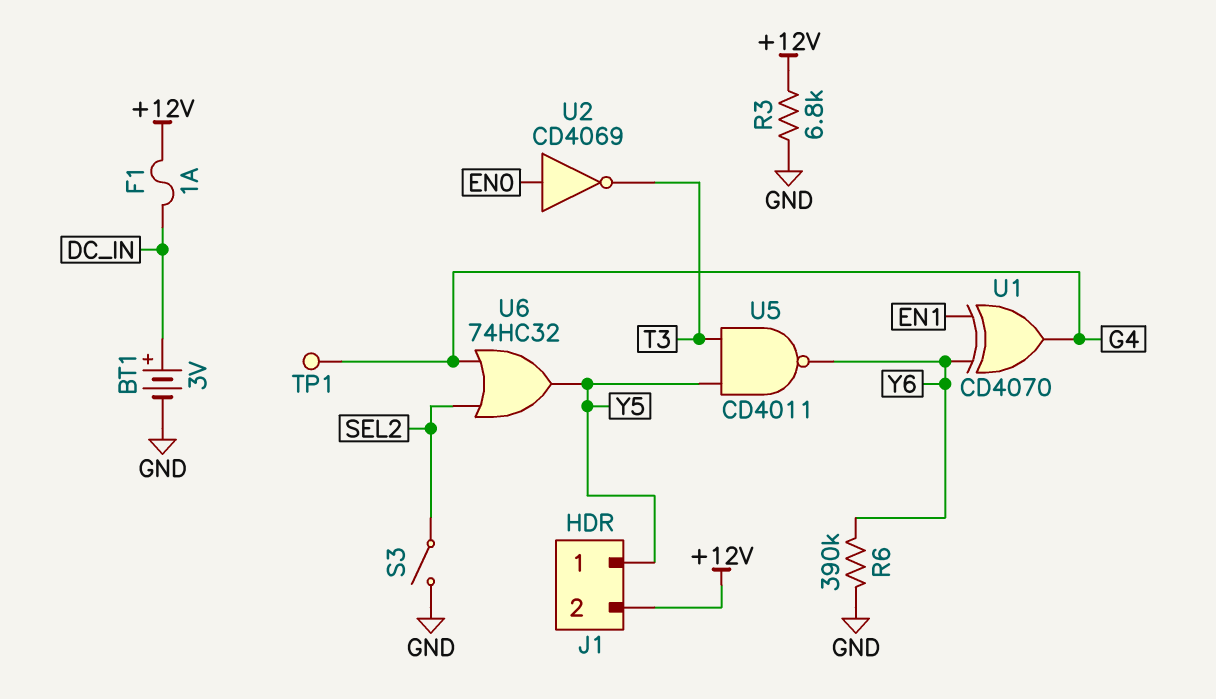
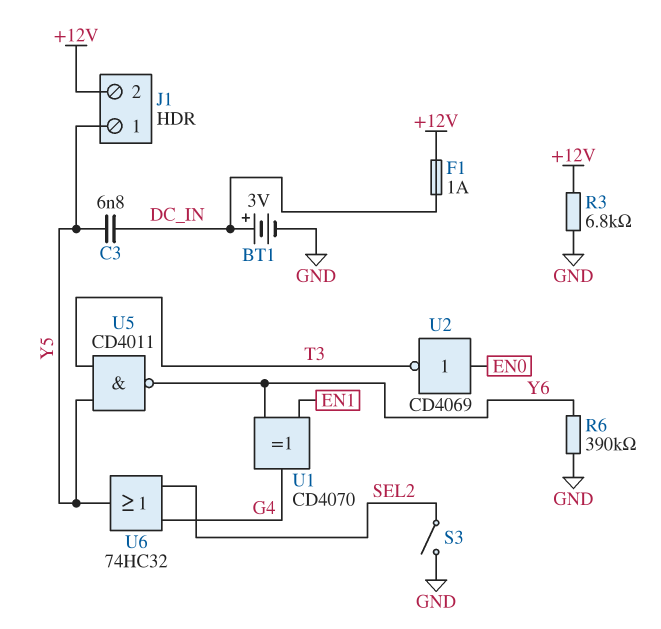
C3: none -> 6.8nF (DC_IN, Y5)
TP1: test point (G4) -> none

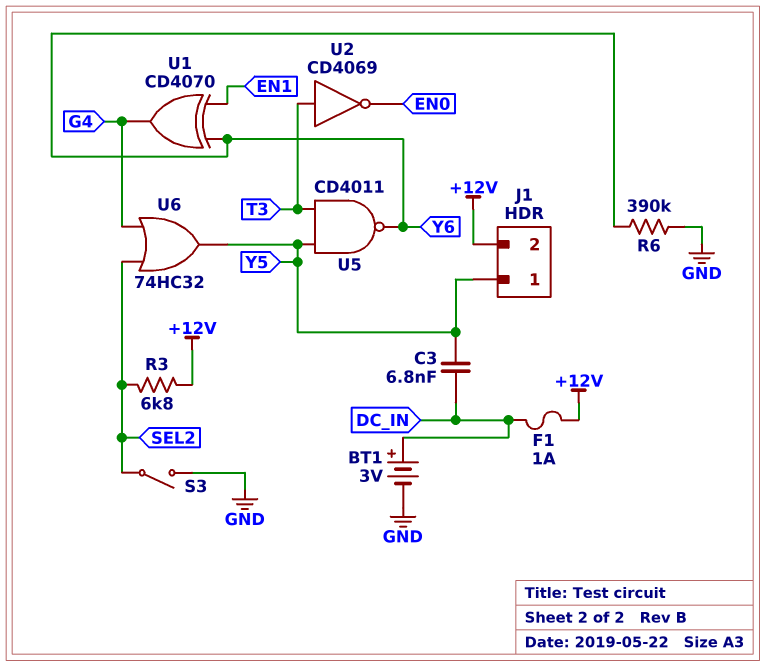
R3: 6.8k (+12V, GND) -> 6.8k (+12V, SEL2)
U2: NOT CD4069 (in EN0, out T3) -> NOT CD4069 (in T3, out EN0)

